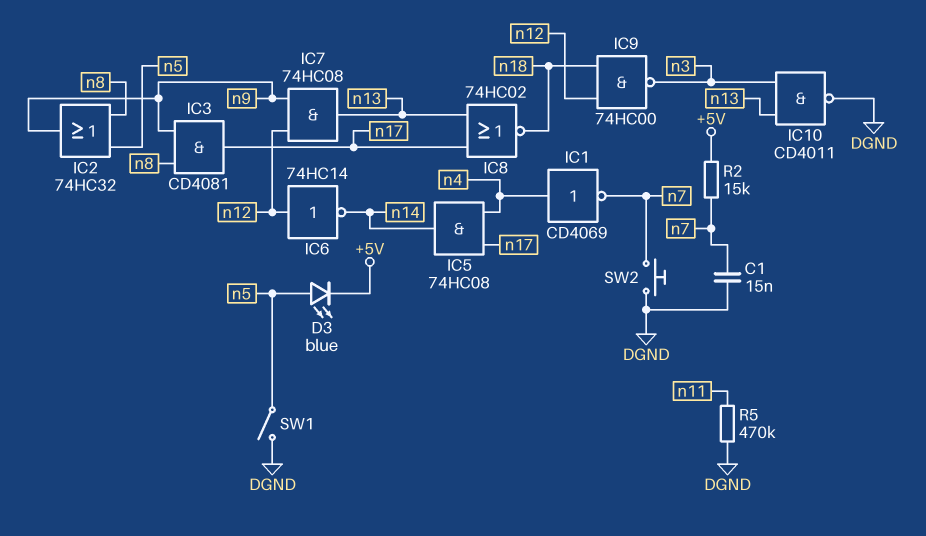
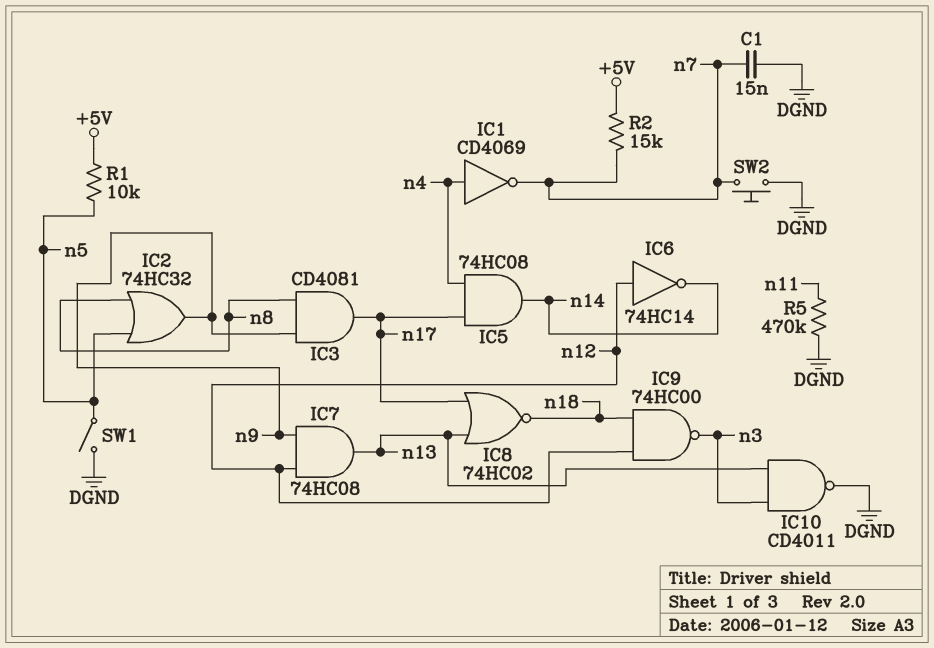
D3: LED blue (A n5, K +5V) -> none
R1: none -> 10k (+5V, n5)

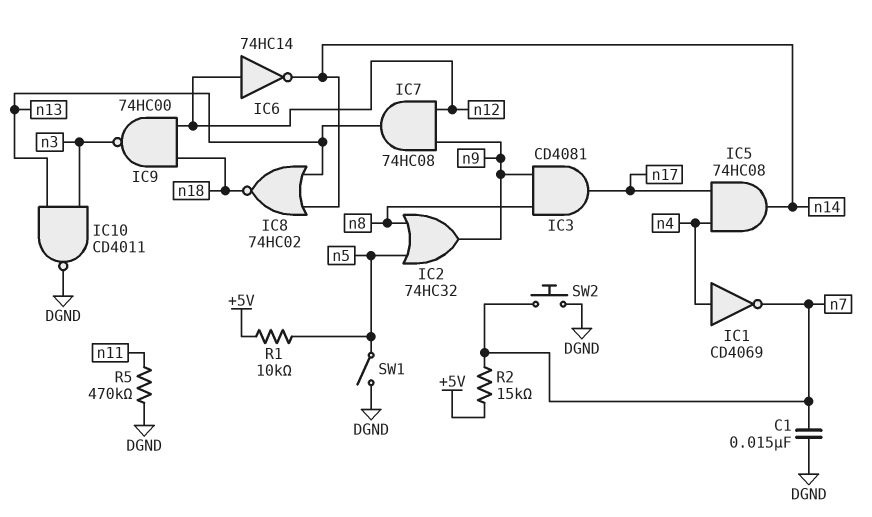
IC8: NOR 74HC02 (in n13, in n17, out n18) -> NOR 74HC02 (in n13, in n14, out n18)

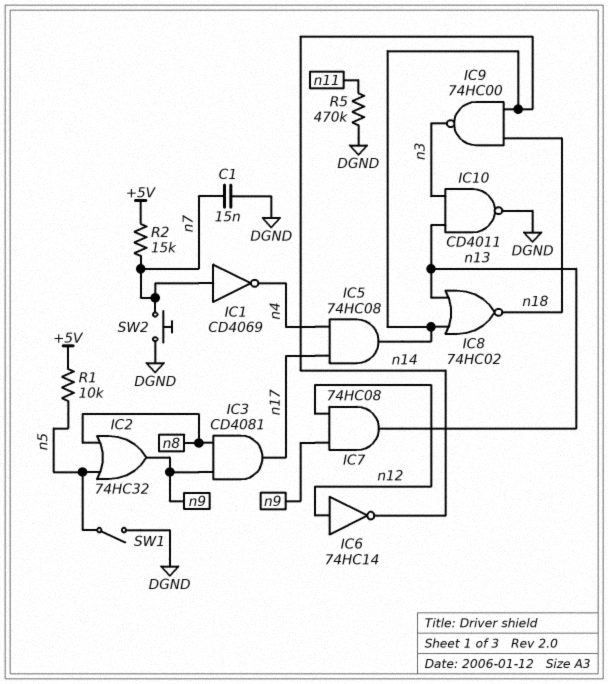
IC1: NOT CD4069 (in n4, out n7) -> NOT CD4069 (in n7, out n4)
IC9: NAND 74HC00 (in n12, in n18, out n3) -> NAND 74HC00 (in n14, in n18, out n3)

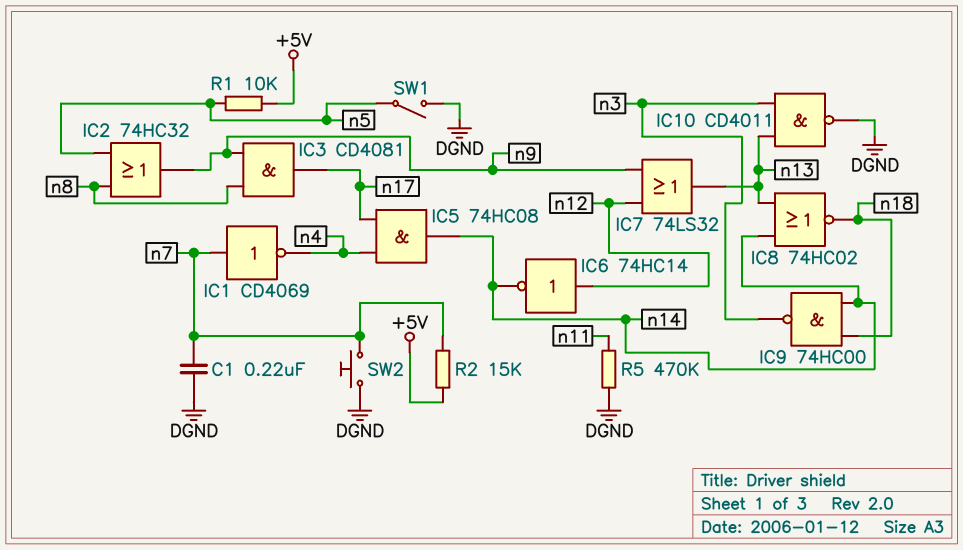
C1: 15nF (DGND, n7) -> 220nF (DGND, n7)
IC7: AND 74HC08 (in n9, in n12, out n13) -> OR 74LS32 (in n9, in n12, out n13)

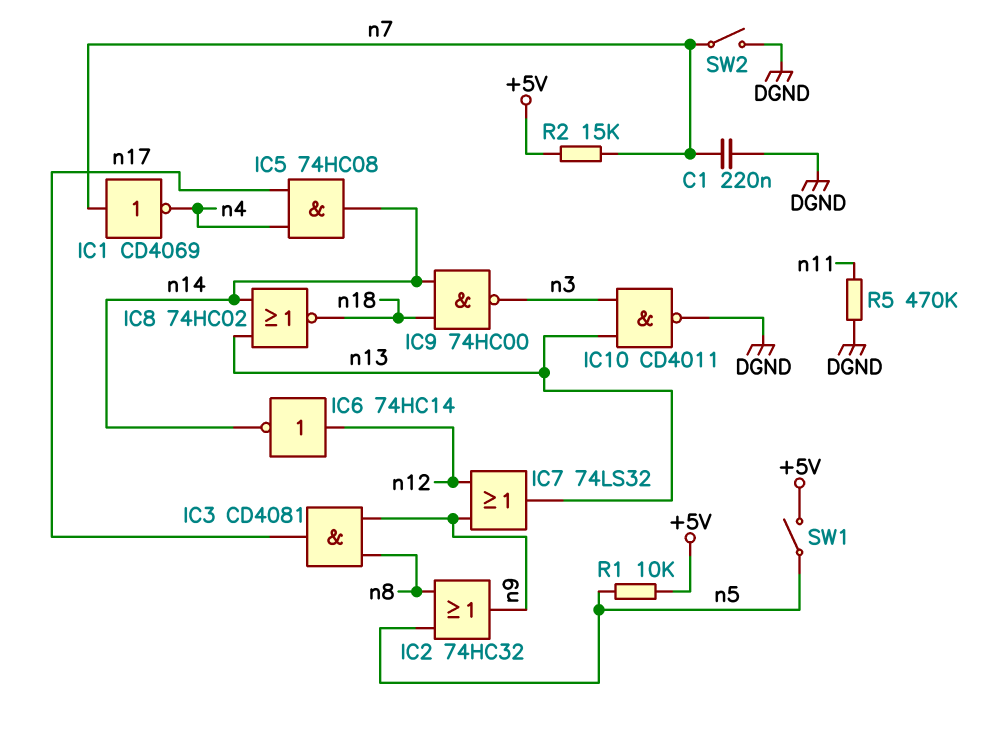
SW1: switch (DGND, n5) -> switch (+5V, n5)
SW2: button (DGND, n7) -> switch (DGND, n7)

